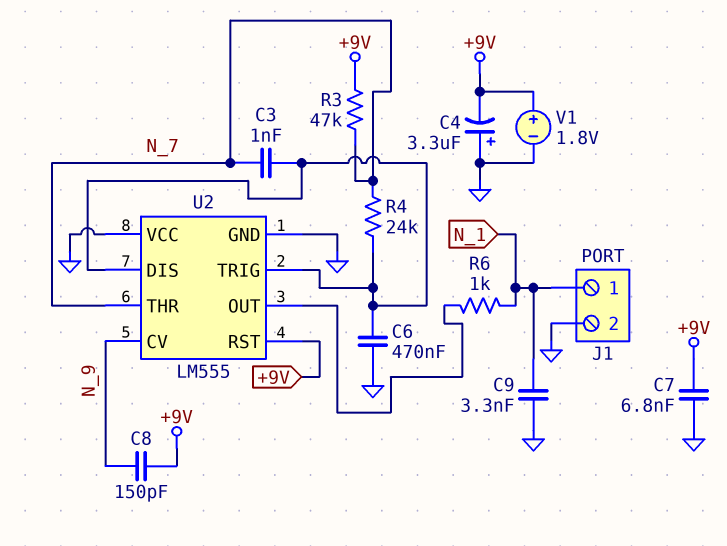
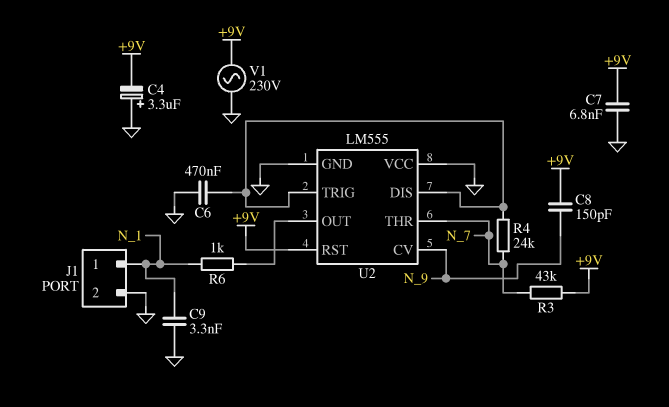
C3: 1nF (N_7, U2/DIS) -> none
R3: 47k (+9V, N_7) -> 43k (+9V, N_7)
V1: 1.8V (plus +9V, minus GND) -> AC 230V (+9V, GND)

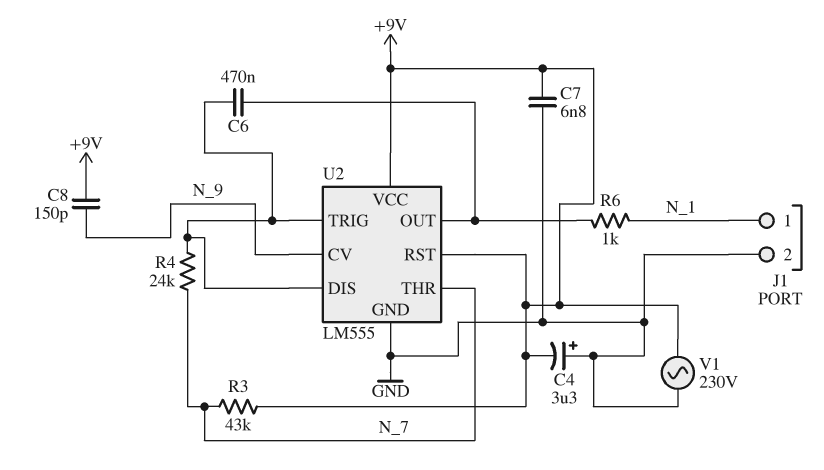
C6: 470nF (GND, U2/DIS) -> 470nF (U2/DIS, U2/OUT)
C9: 3.3nF (GND, N_1) -> none
U2 pin VCC: GND -> +9V

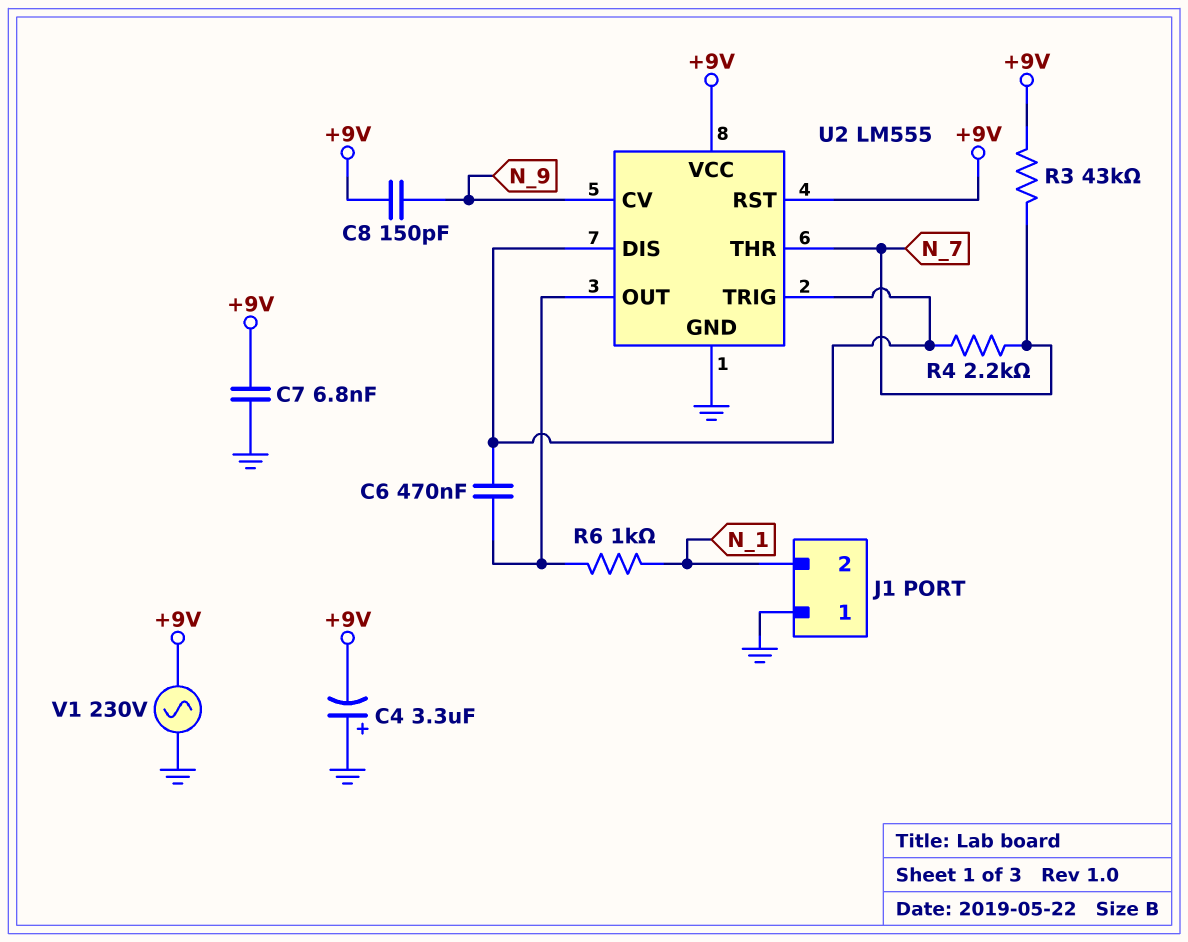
J1 pin 1: N_1 -> GND
J1 pin 2: GND -> N_1
R4: 24k (N_7, U2/DIS) -> 2.2k (N_7, U2/DIS)

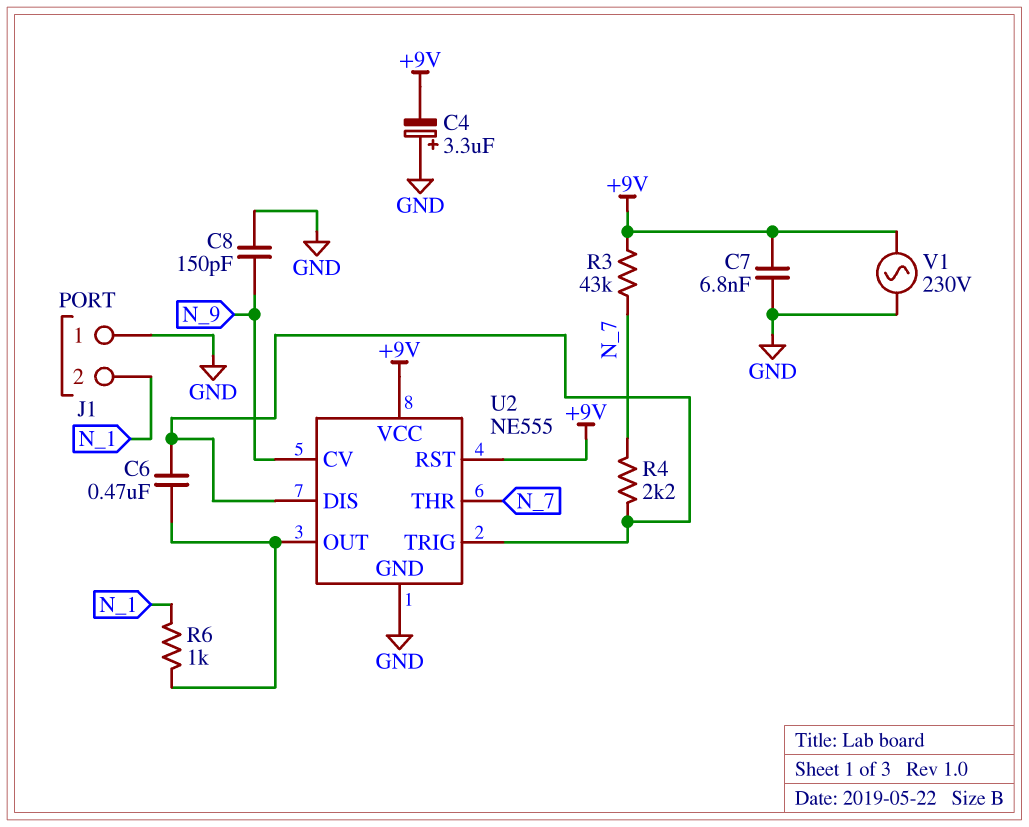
C8: 150pF (+9V, N_9) -> 150pF (GND, N_9)
U2: LM555 -> NE555

